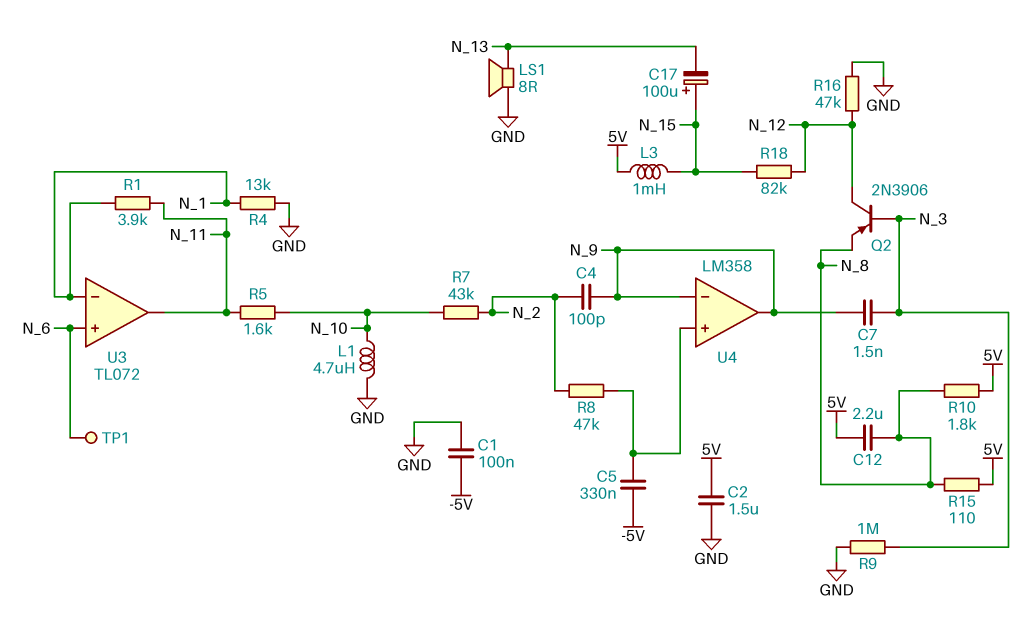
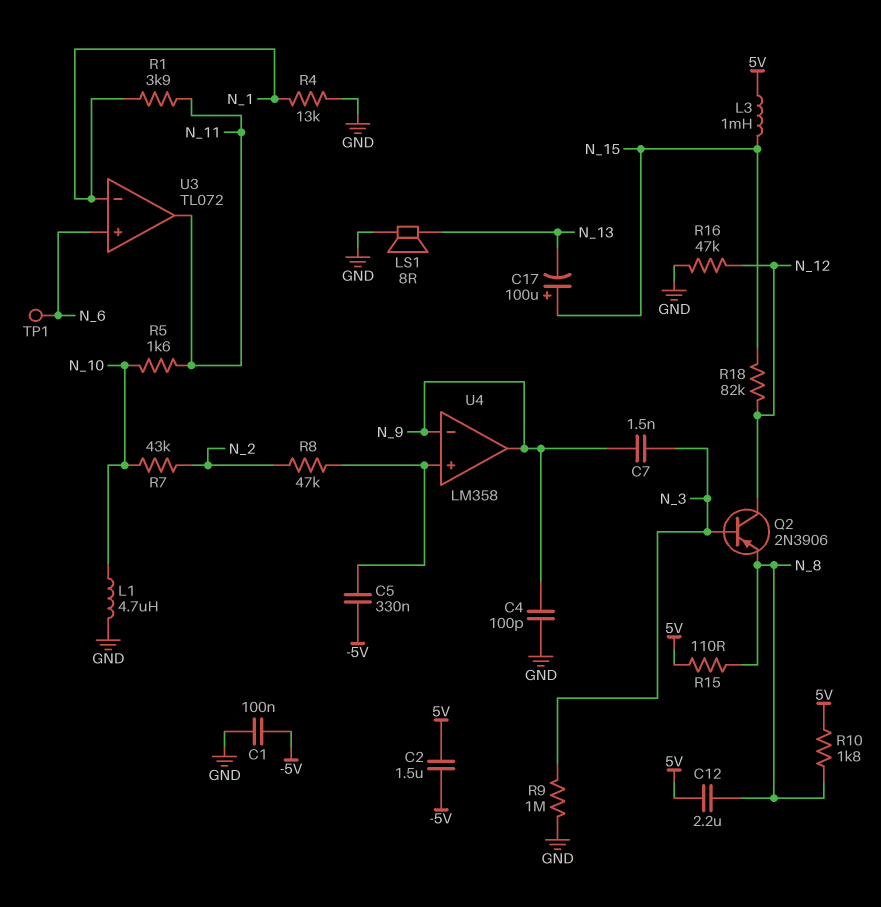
C2: 1.5uF (5V, GND) -> 1.5uF (-5V, 5V)
C4: 100pF (N_2, N_9) -> 100pF (GND, N_9)

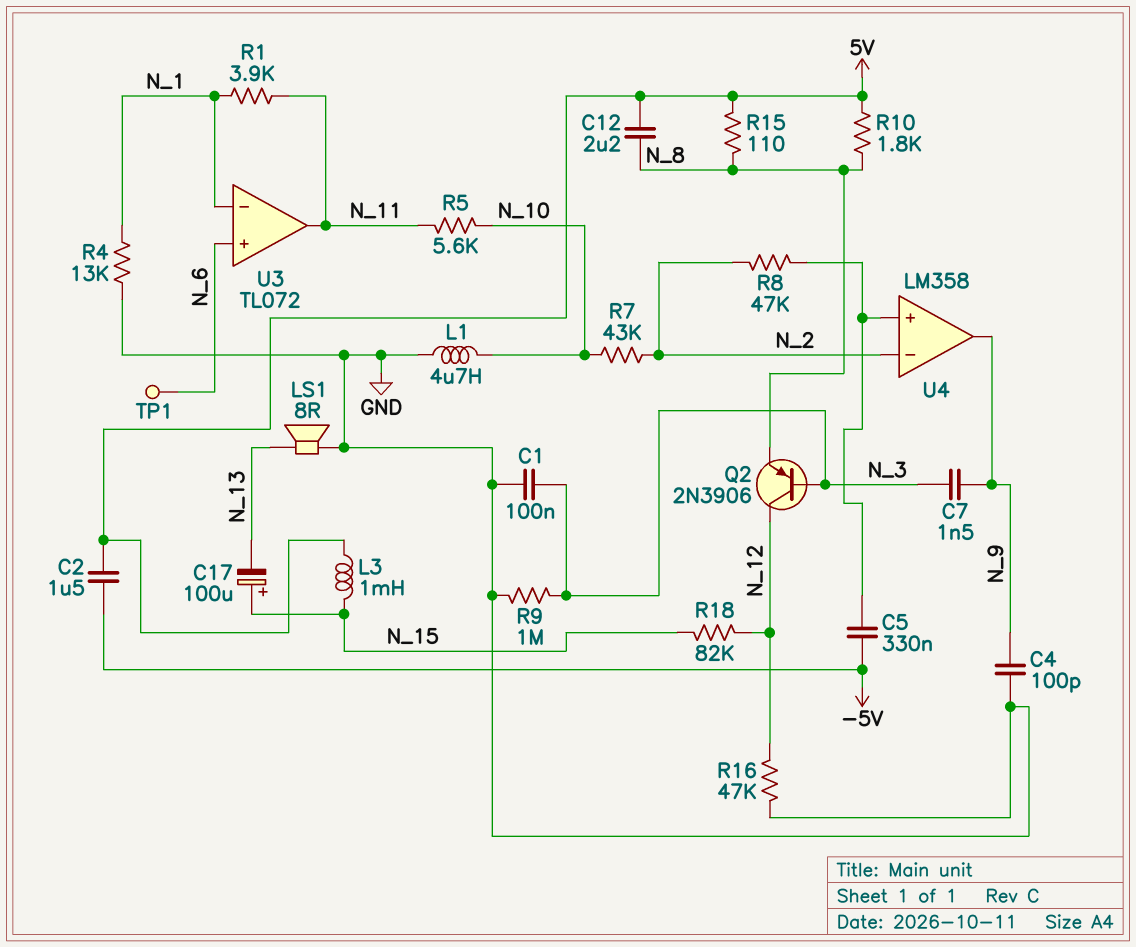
C1: 100nF (-5V, GND) -> 100nF (GND, N_3)
R5: 1.6k (N_10, N_11) -> 5.6k (N_10, N_11)
U4 pin in-: N_9 -> N_2

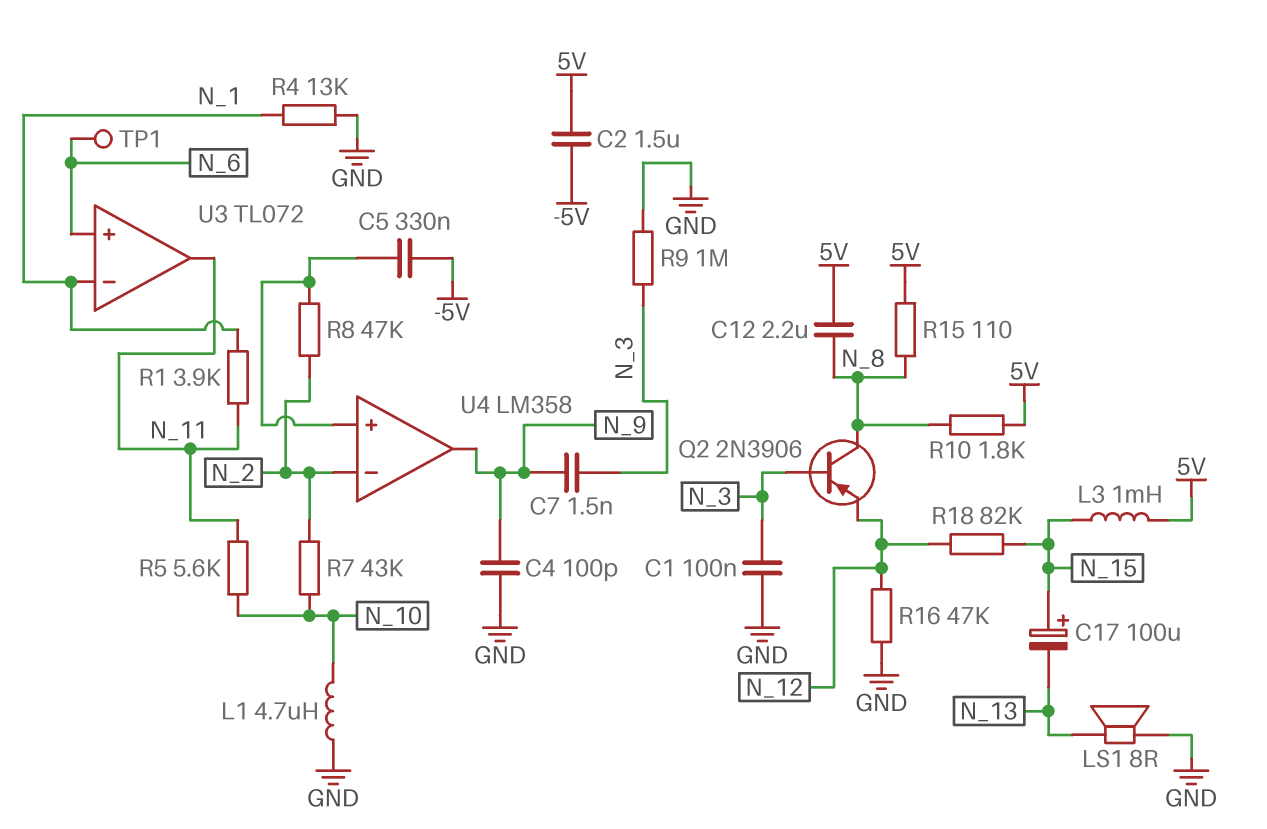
Q2: PNP 2N3906 (B N_3, C N_12, E N_8) -> PNP 2N3906 (B N_3, C N_8, E N_12)

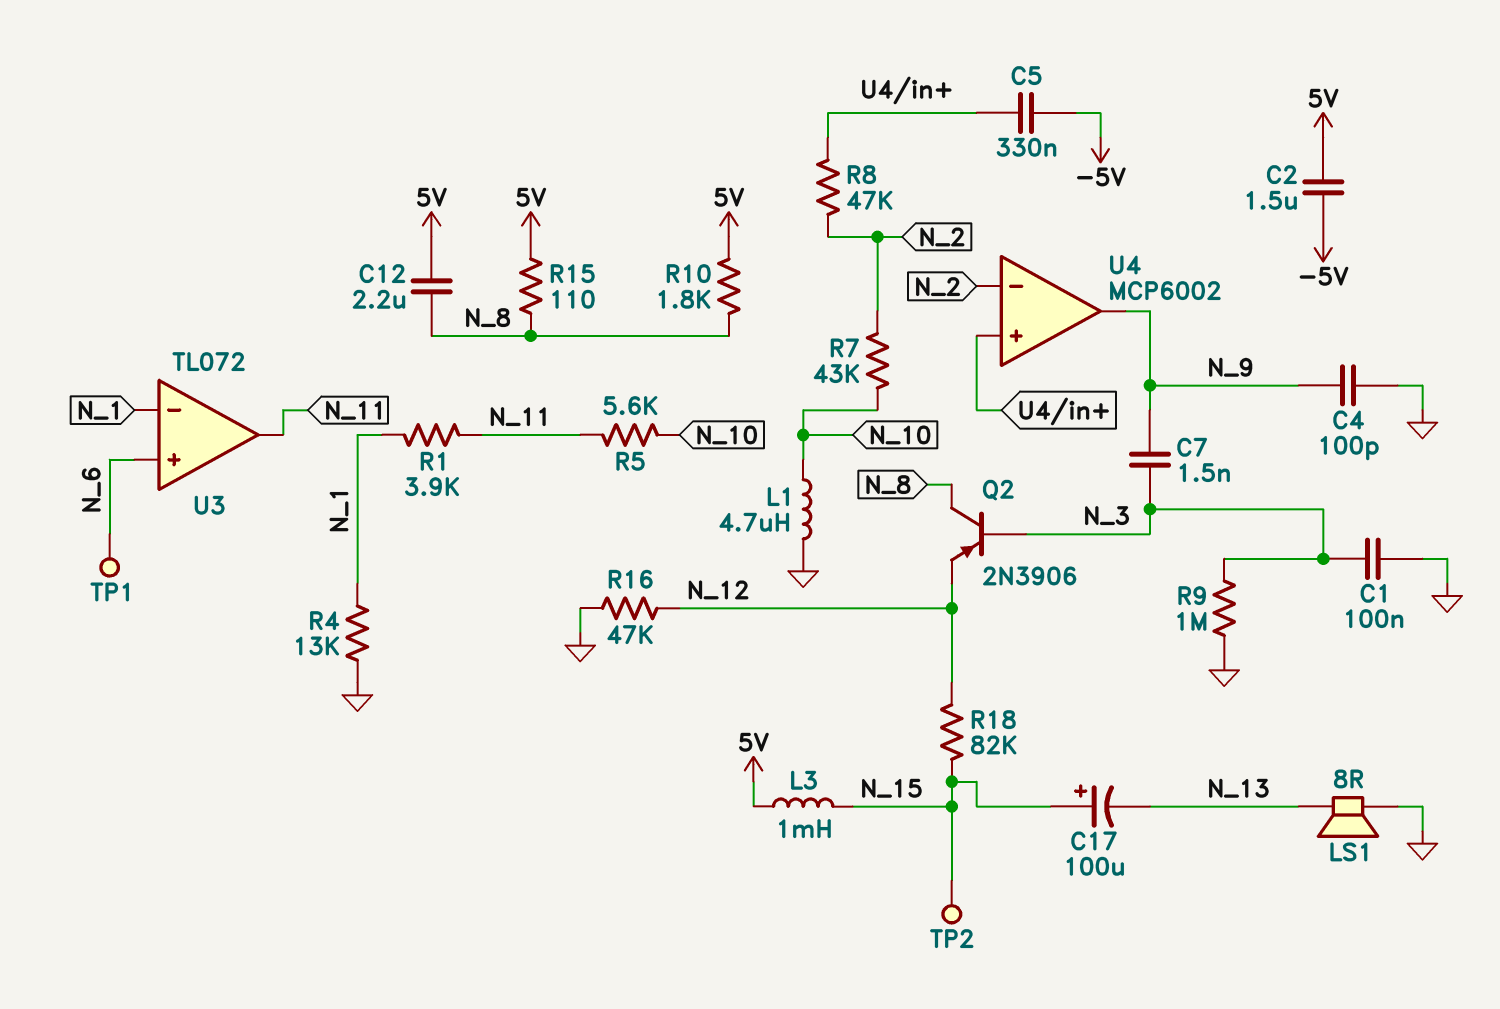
TP2: none -> test point (N_15)
U4: LM358 -> MCP6002

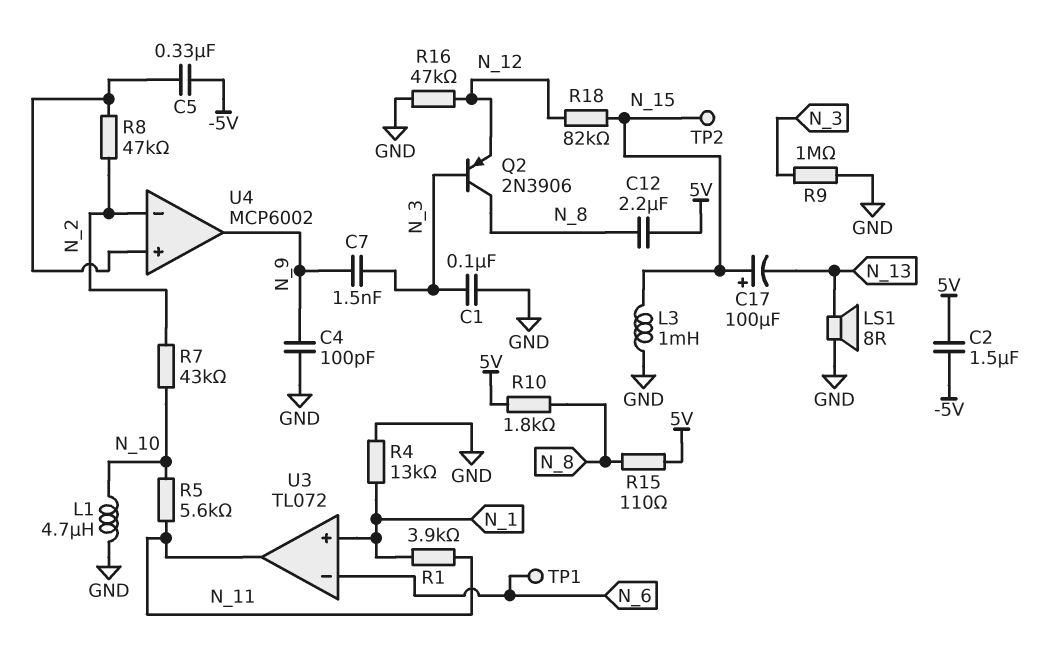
L3: 1mH (5V, N_15) -> 1mH (GND, N_15)
U3 pin in+: N_6 -> N_1
U3 pin in-: N_1 -> N_6

